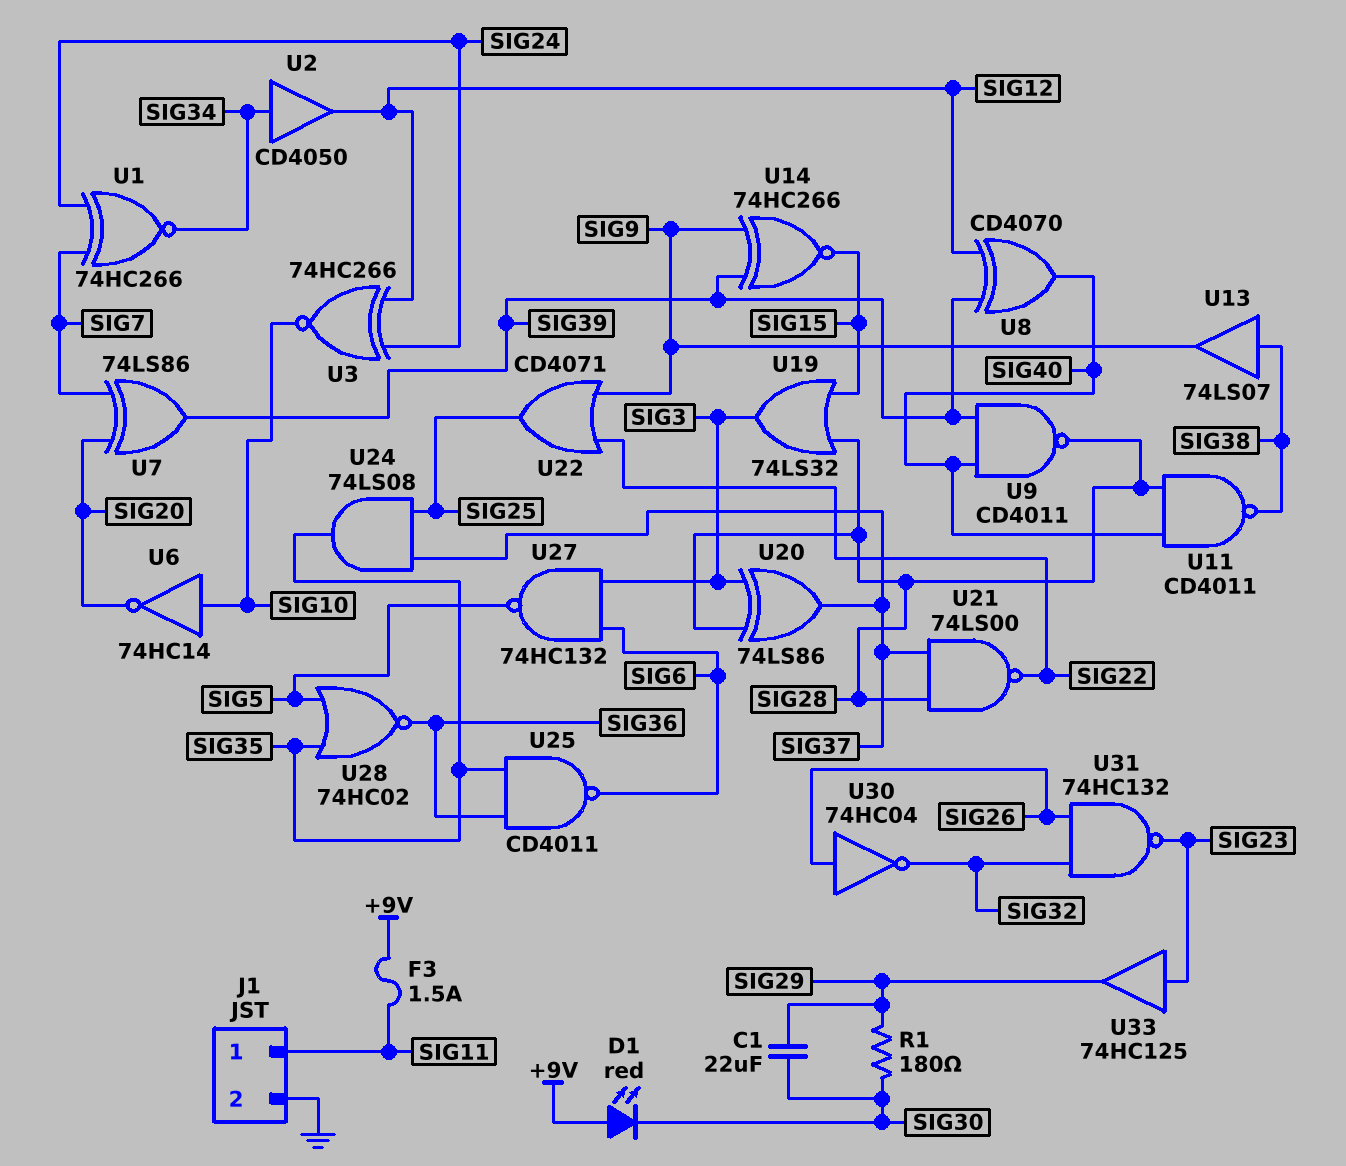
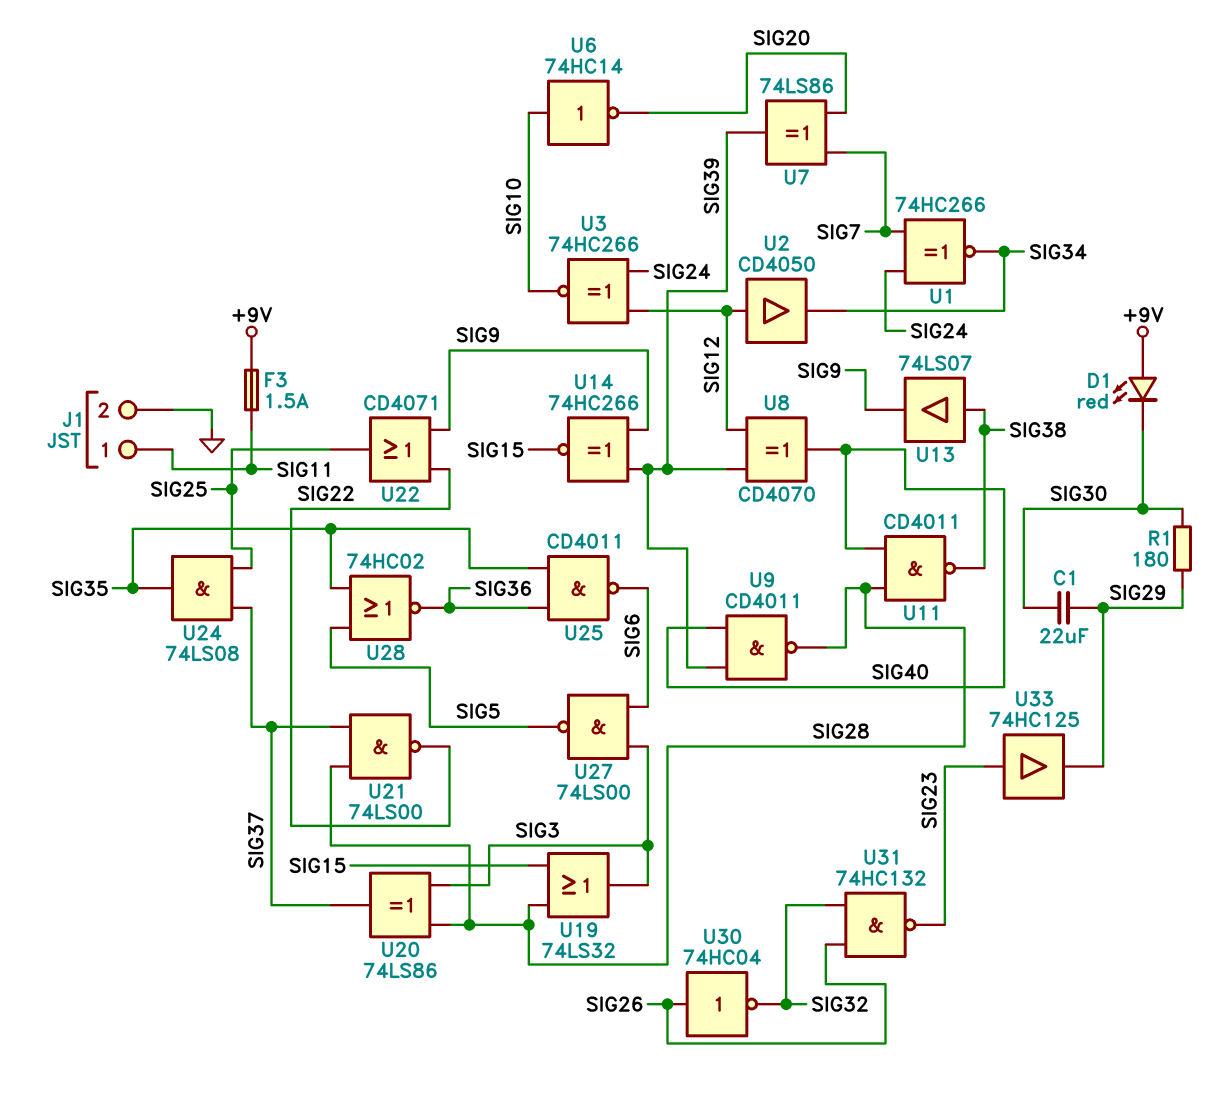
U2: buffer CD4050 (in SIG34, out SIG12) -> buffer CD4050 (in SIG12, out SIG34)
U27: NAND 74HC132 (in SIG3, in SIG6, out SIG5) -> NAND 74LS00 (in SIG3, in SIG6, out SIG5)

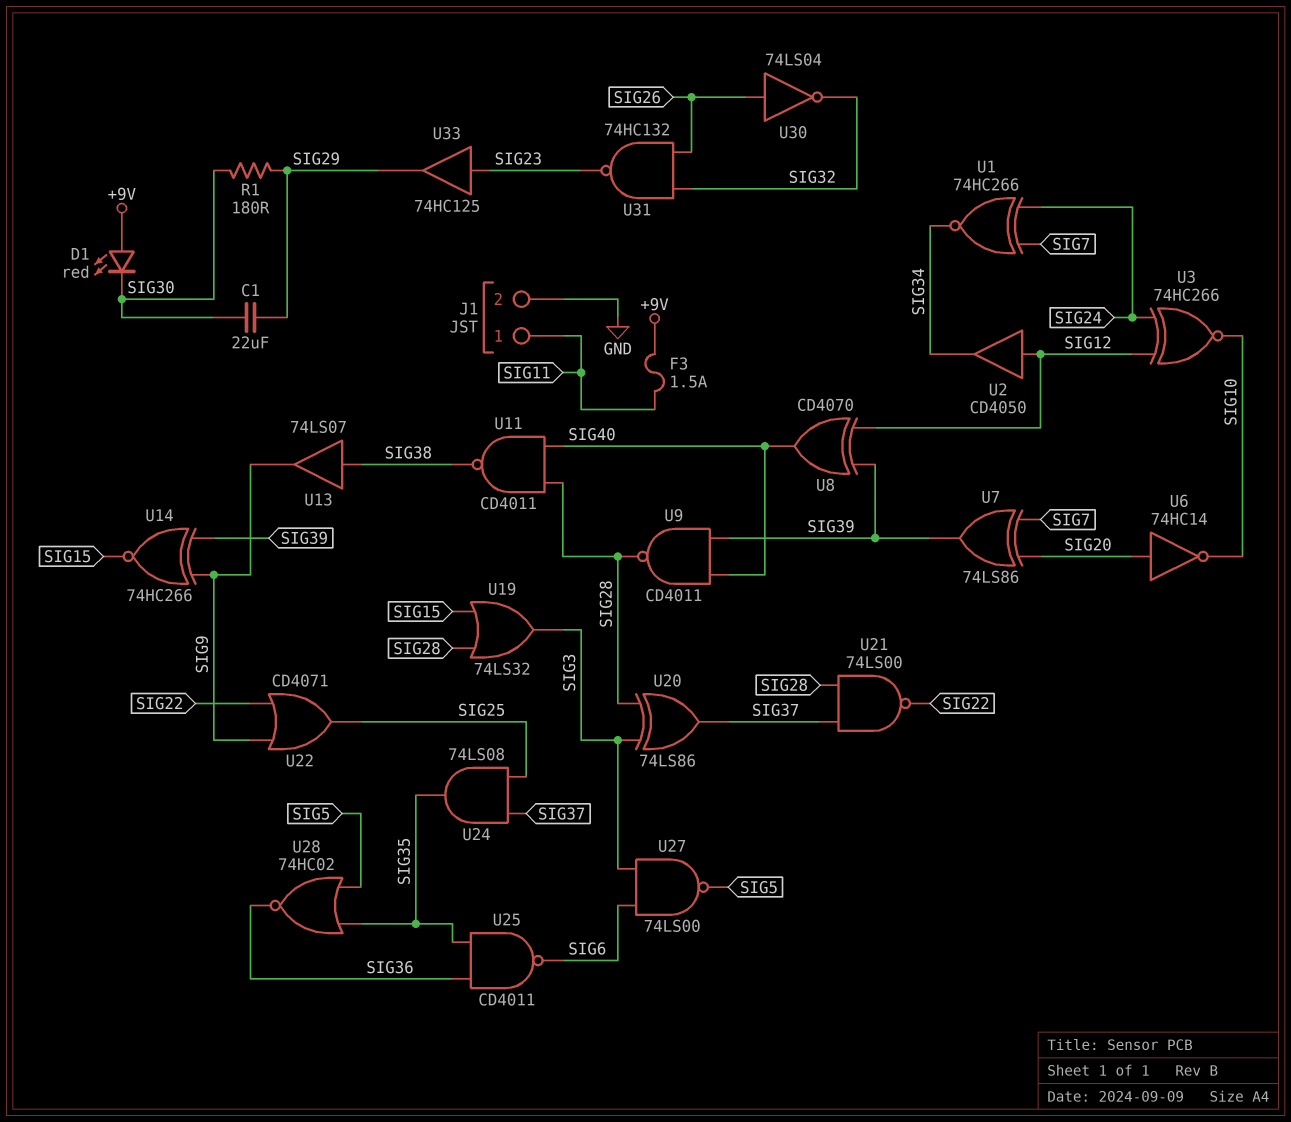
U6: NOT 74HC14 (in SIG10, out SIG20) -> NOT 74HC14 (in SIG20, out SIG10)
U30: NOT 74HC04 (in SIG26, out SIG32) -> NOT 74LS04 (in SIG26, out SIG32)

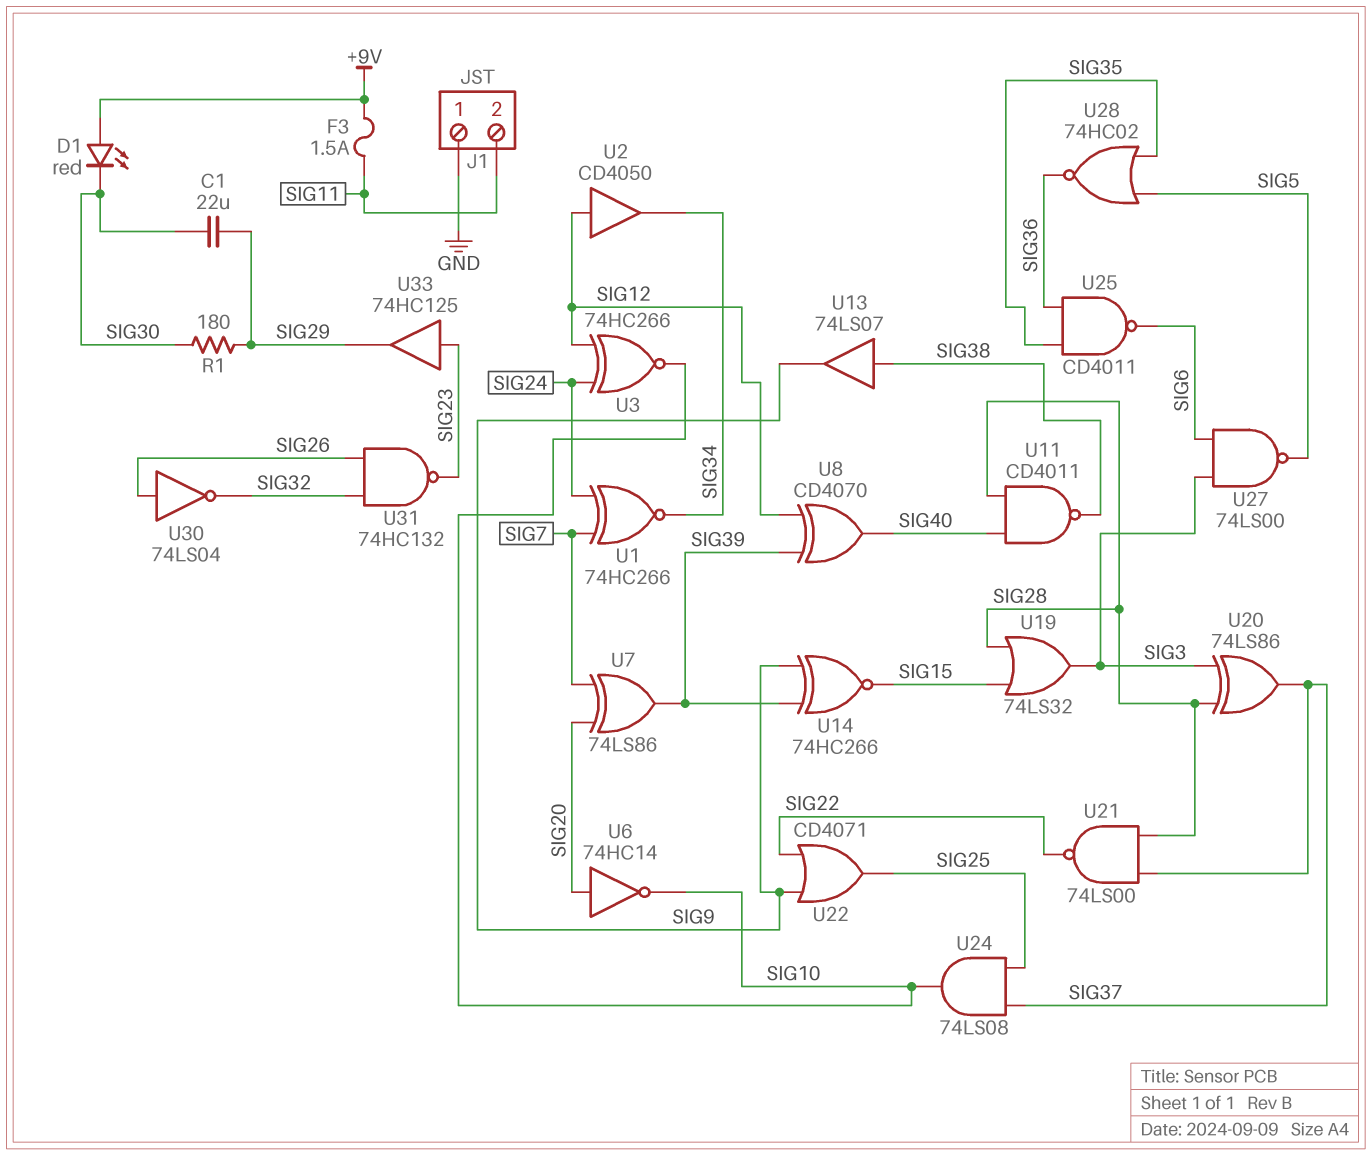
J1 pin 1: SIG11 -> GND
J1 pin 2: GND -> SIG11
U9: NAND CD4011 (in SIG39, in SIG40, out SIG28) -> none
U24: AND 74LS08 (in SIG25, in SIG37, out SIG35) -> AND 74LS08 (in SIG25, in SIG37, out SIG10)

